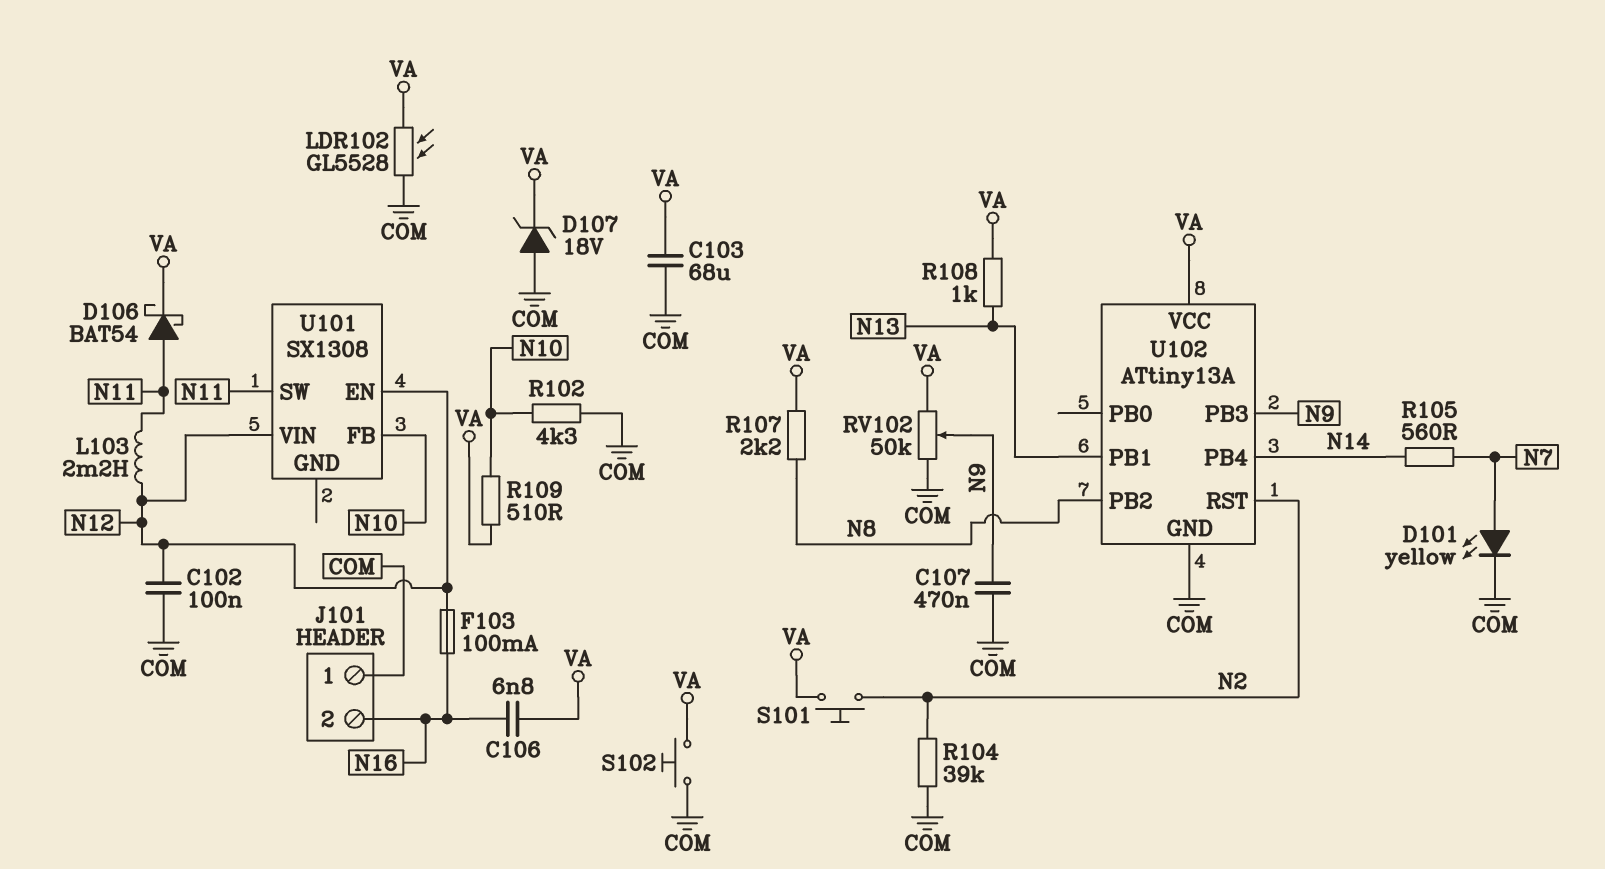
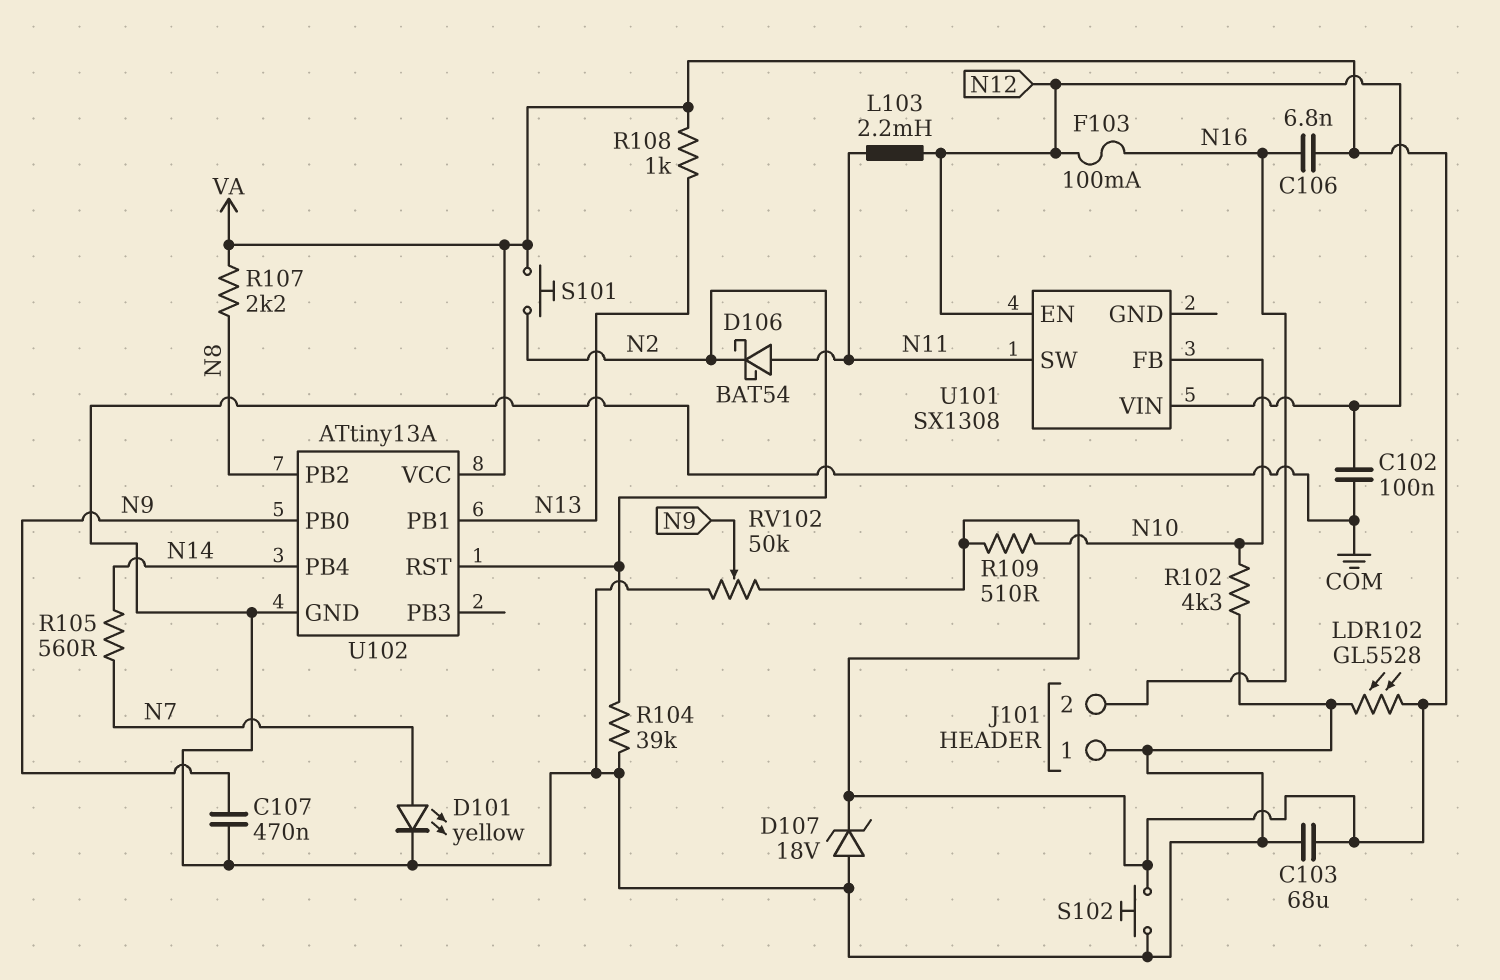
D106: schottky BAT54 (A N11, K VA) -> schottky BAT54 (A N11, K N2)
U102 pin PB0: none -> N9
U102 pin PB3: N9 -> none

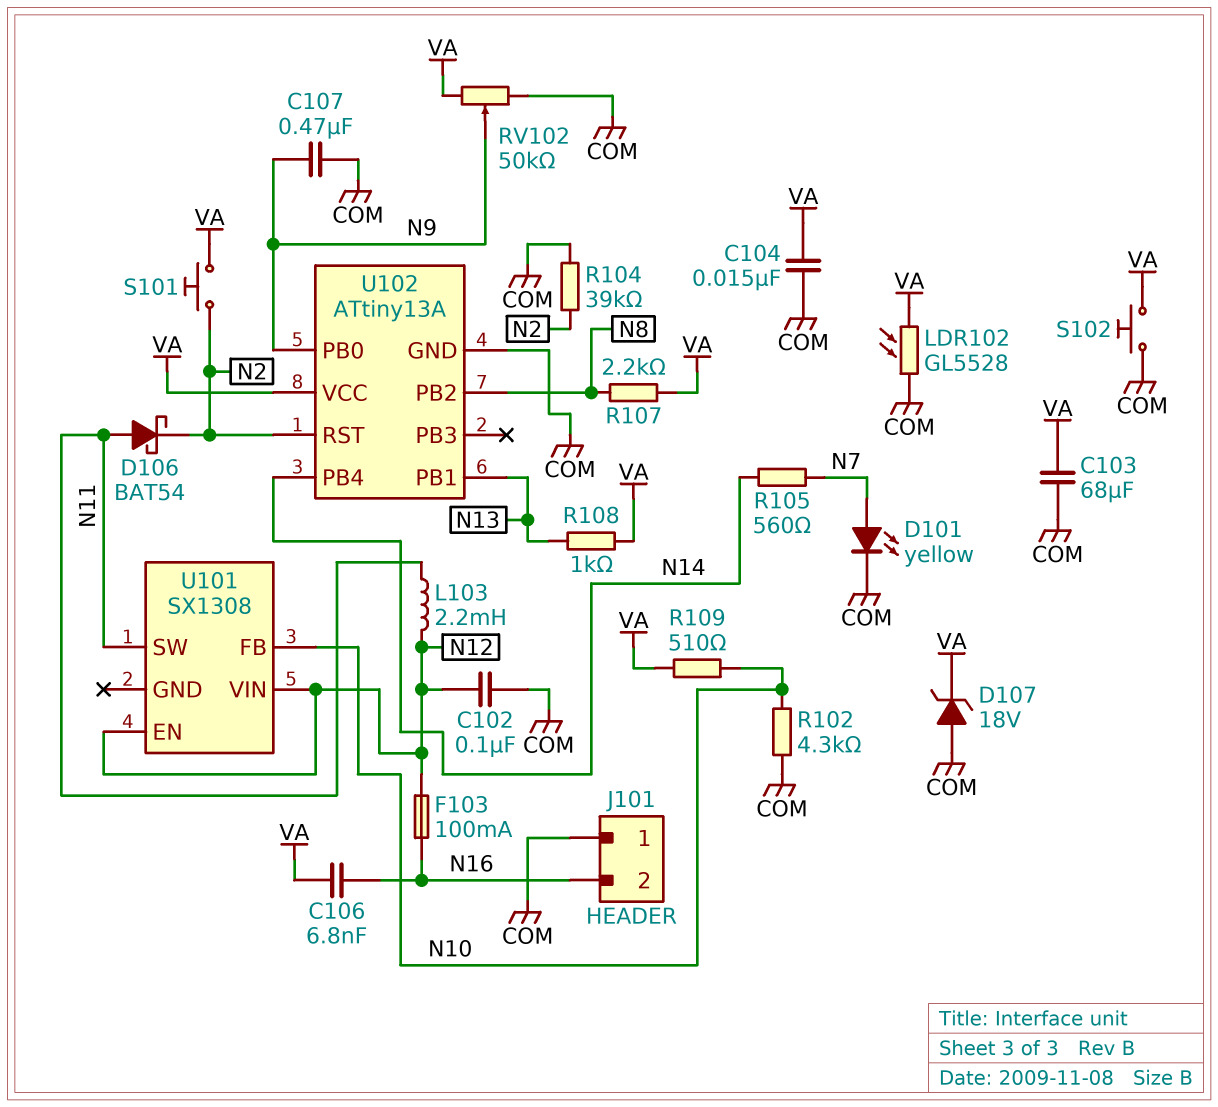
C104: none -> 15nF (COM, VA)

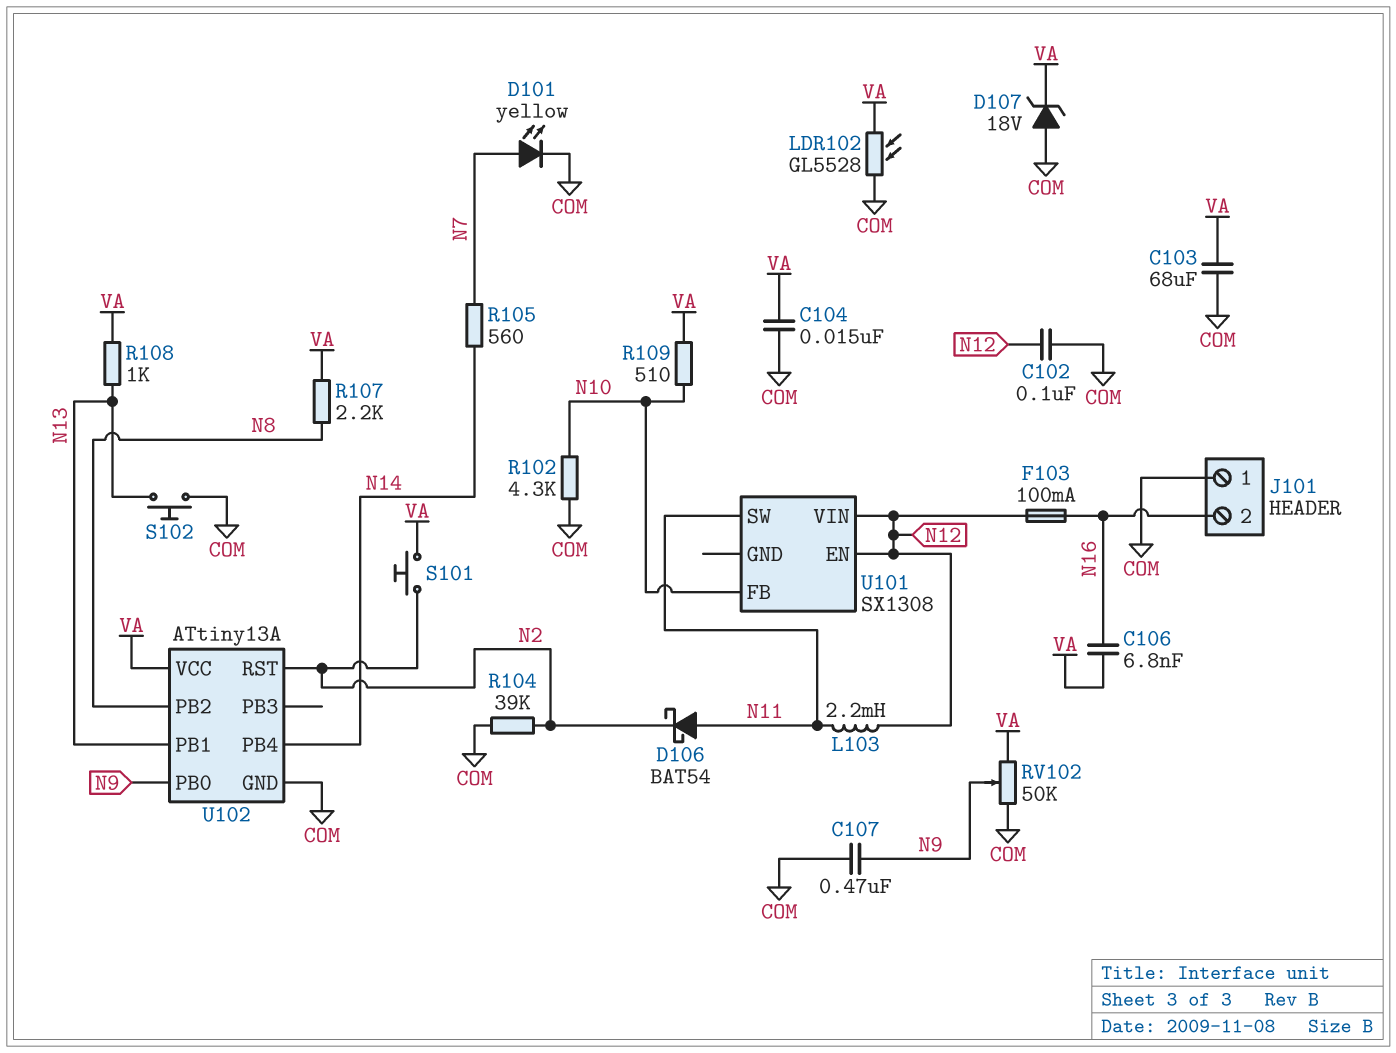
S102: button (COM, VA) -> button (COM, N13)

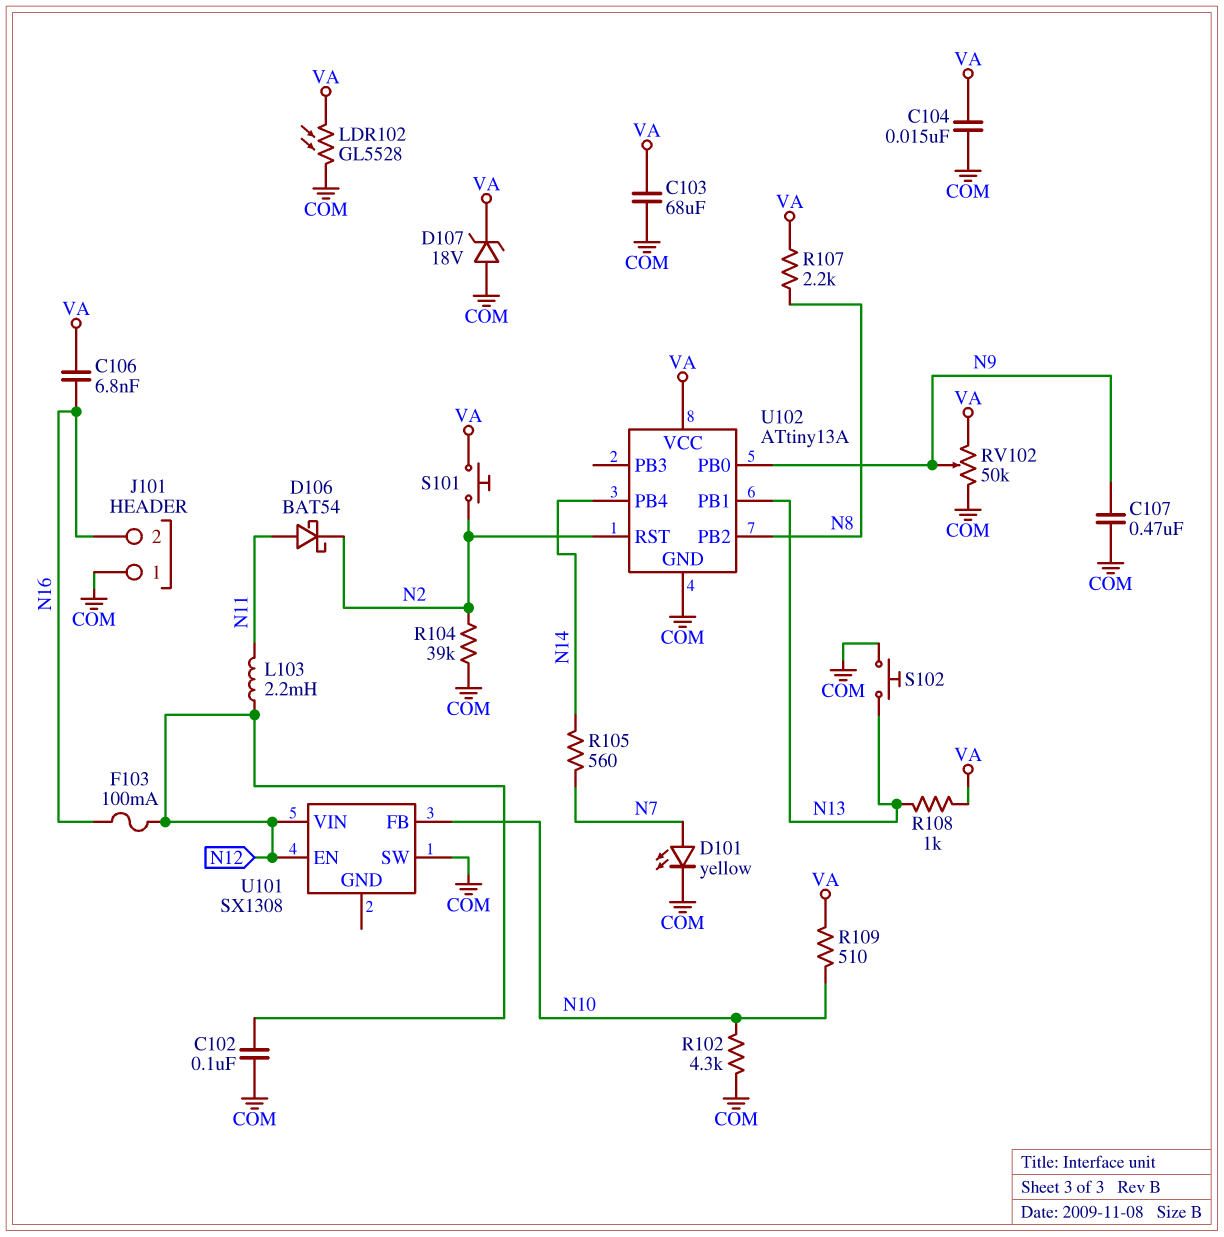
U101 pin SW: N11 -> COM

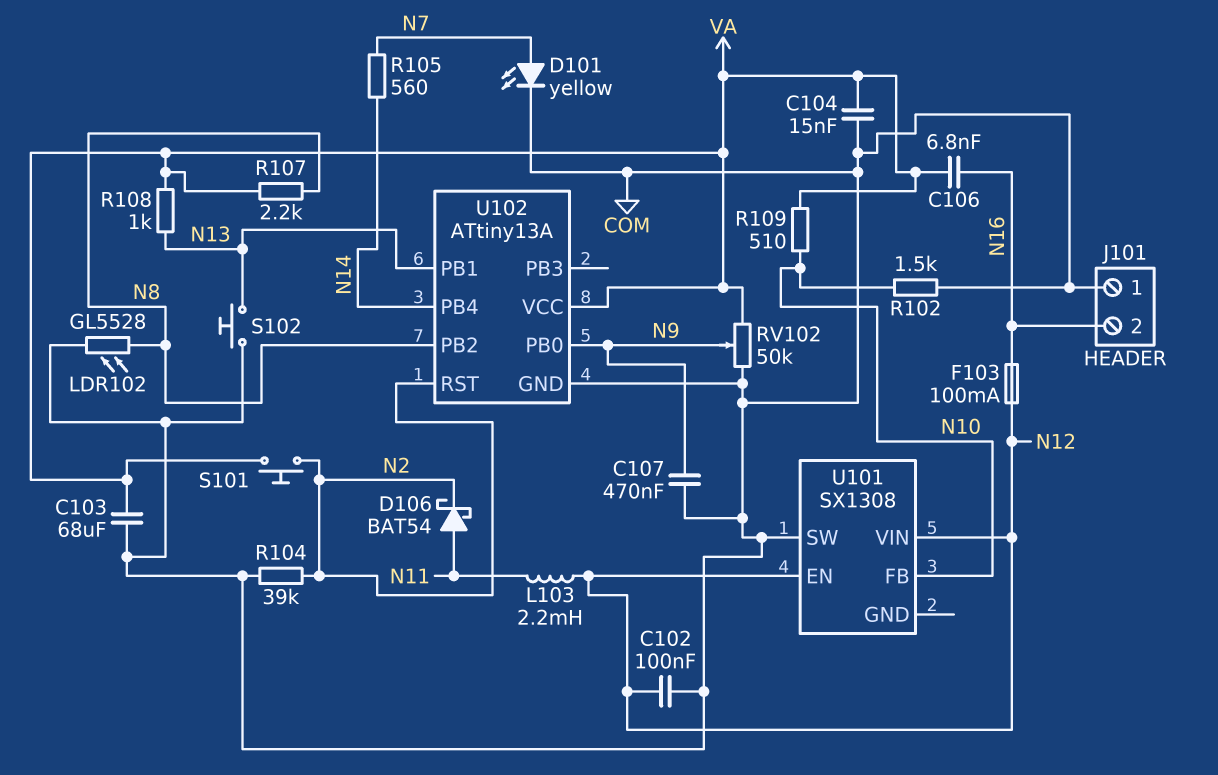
D107: zener 18V (A COM, K VA) -> none
LDR102: GL5528 (COM, VA) -> GL5528 (COM, N8)
R102: 4.3k (COM, N10) -> 1.5k (COM, N10)

